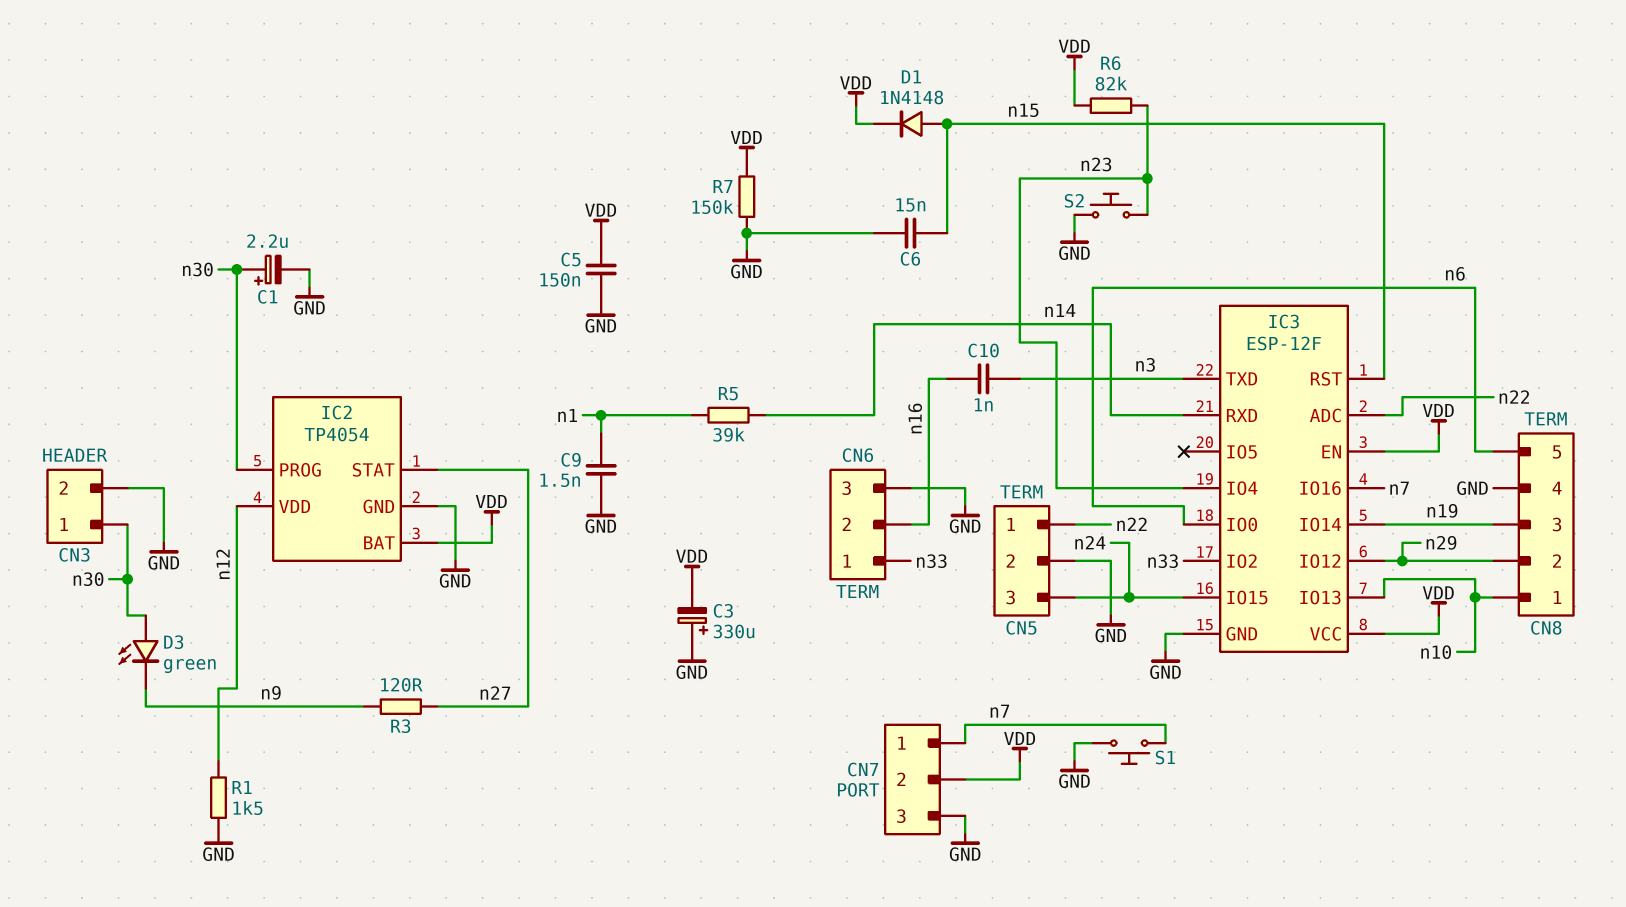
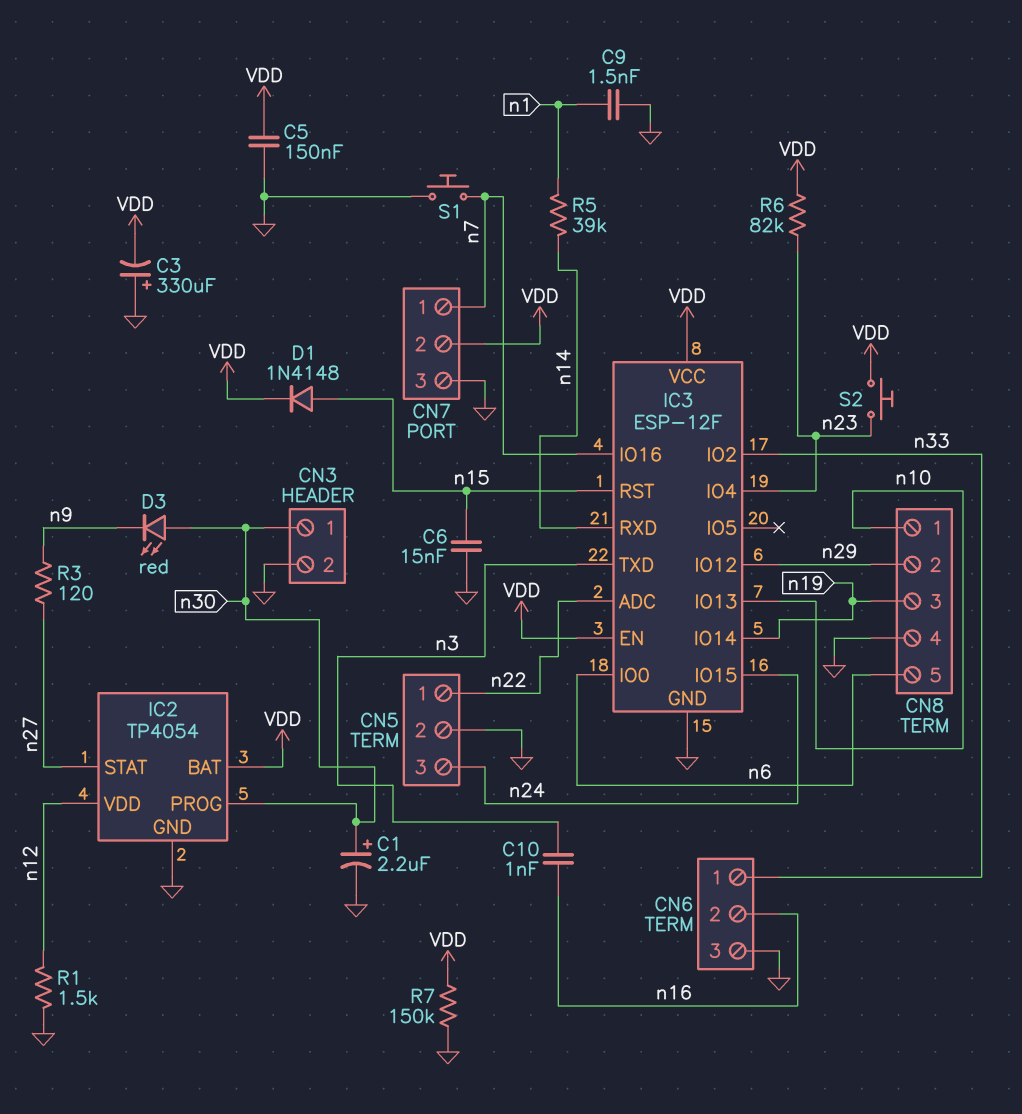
D3: LED green (A n30, K n9) -> LED red (A n30, K n9)
S2: button (GND, n23) -> button (VDD, n23)

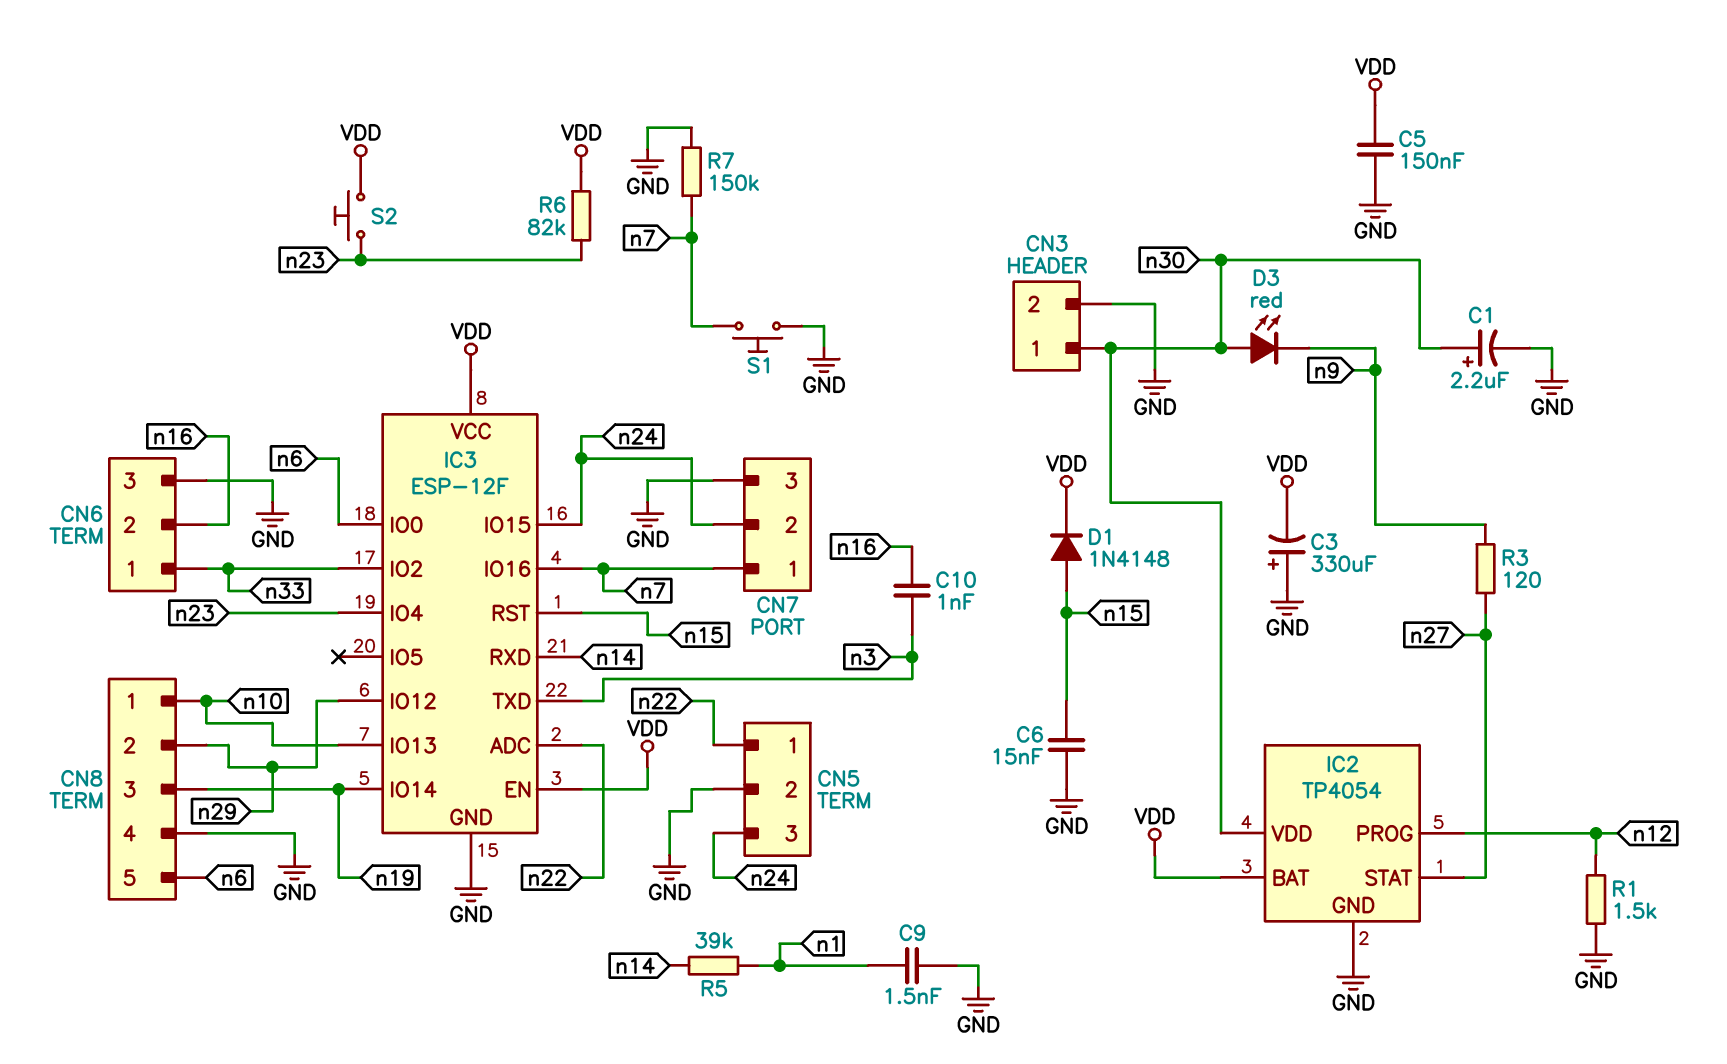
CN7 pin 2: VDD -> n24
IC2 pin PROG: n30 -> n12
IC2 pin VDD: n12 -> n30
R7: 150k (GND, VDD) -> 150k (GND, n7)

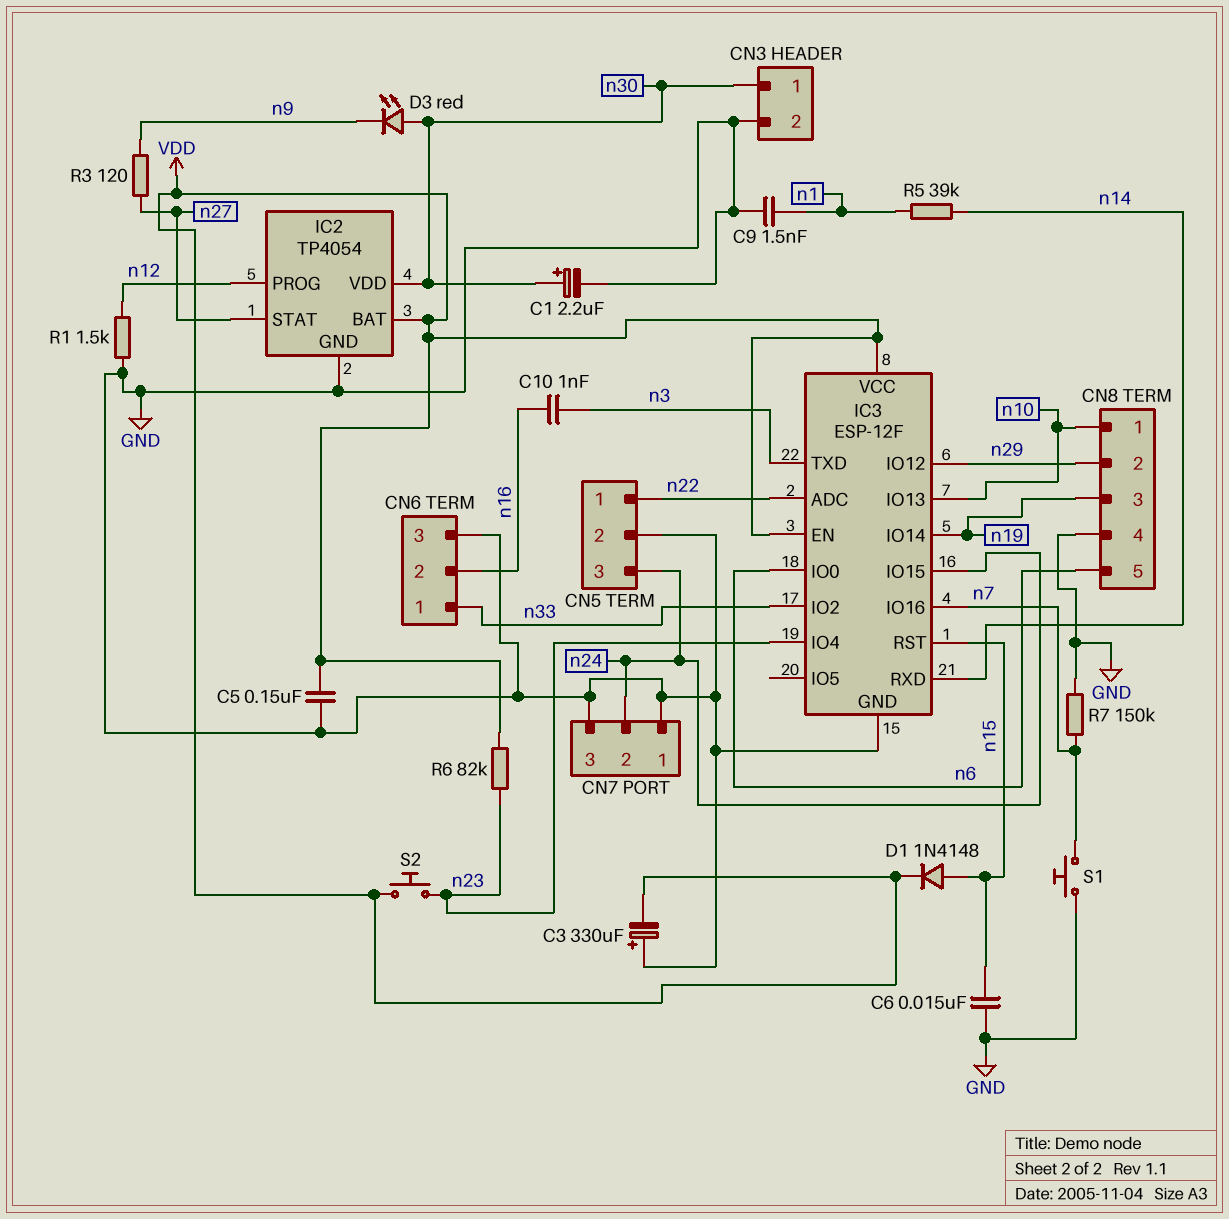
CN7 pin 1: n7 -> GND

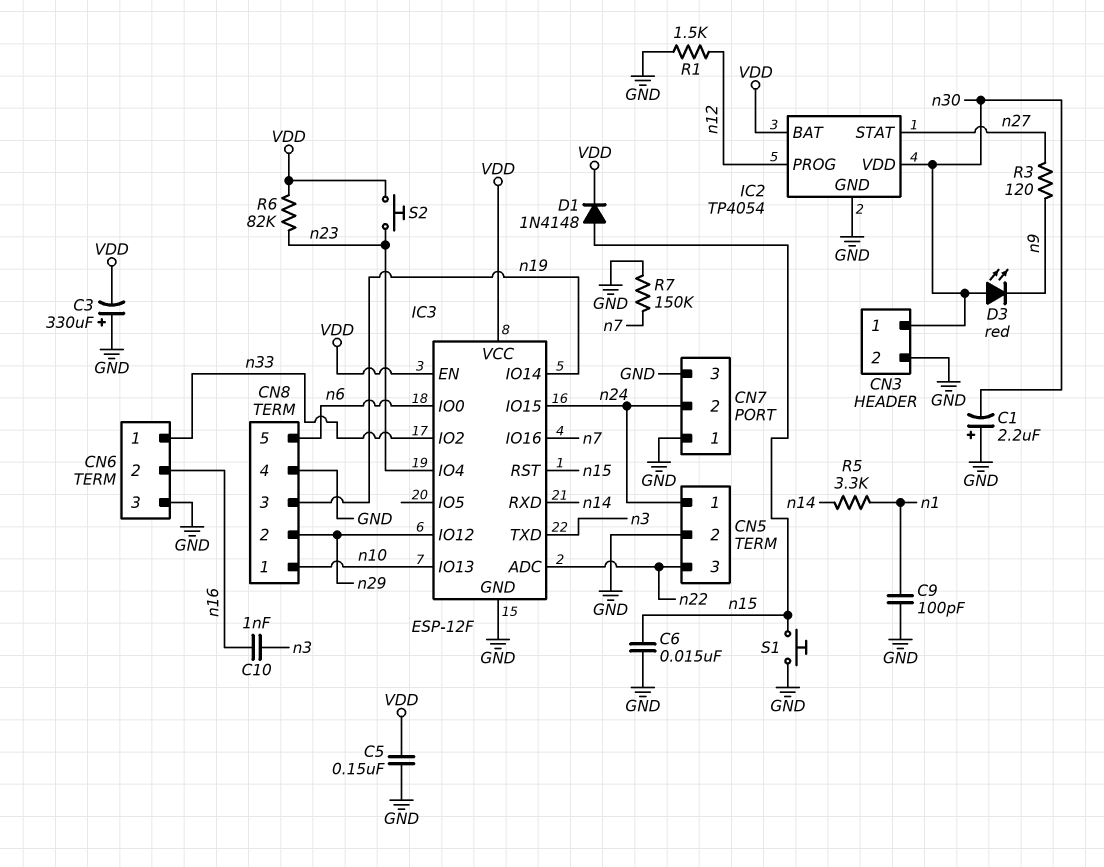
C1: 2.2uF (plus n30, minus GND) -> 2.2uF (plus GND, minus n30)
C9: 1.5nF (GND, n1) -> 100pF (GND, n1)
CN5 pin 1: n22 -> n24
CN5 pin 3: n24 -> n22
R5: 39k (n1, n14) -> 3.3k (n1, n14)
S1: button (GND, n7) -> button (GND, n15)

